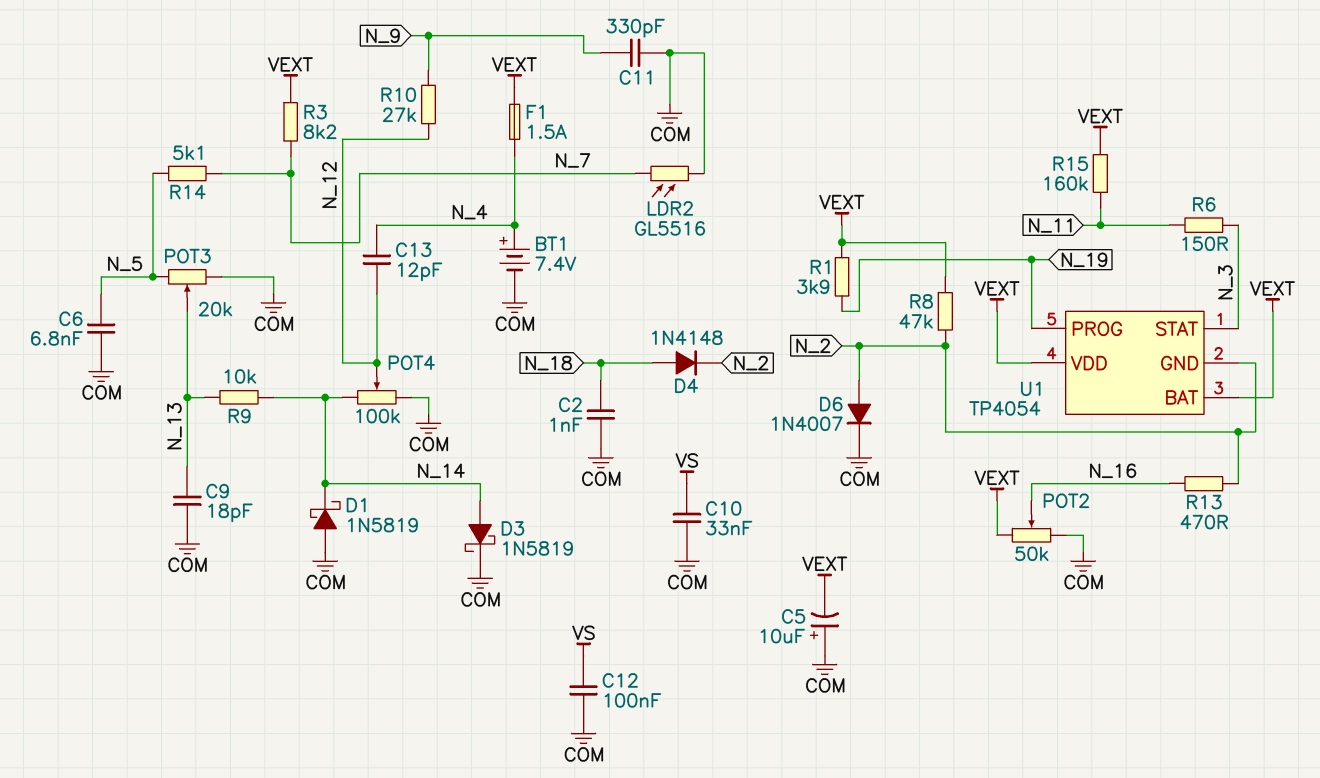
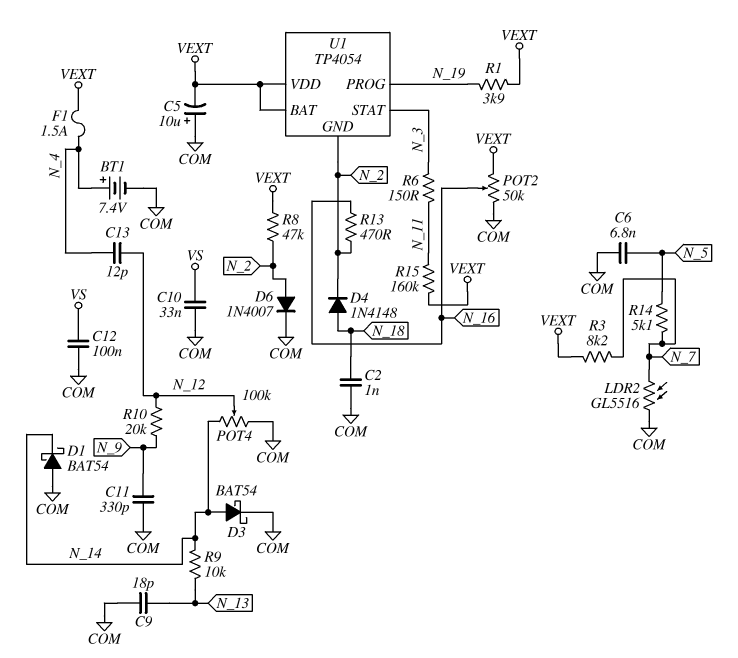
D1: schottky 1N5819 (A COM, K N_14) -> schottky BAT54 (A COM, K N_14)
D3: schottky 1N5819 (A N_14, K COM) -> schottky BAT54 (A N_14, K COM)
POT3: 20k (COM, N_5, wiper N_13) -> none
R10: 27k (N_9, N_12) -> 20k (N_9, N_12)

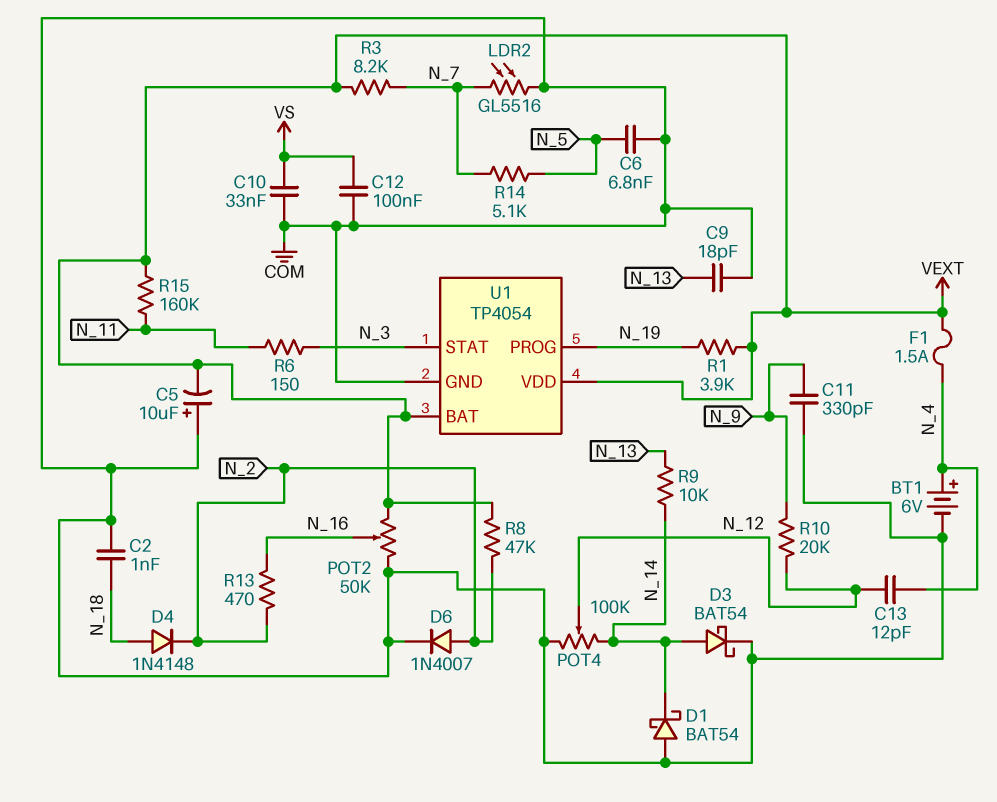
BT1: 7.4V (plus N_4, minus COM) -> 6V (plus N_4, minus COM)
U1 pin GND: N_2 -> COM

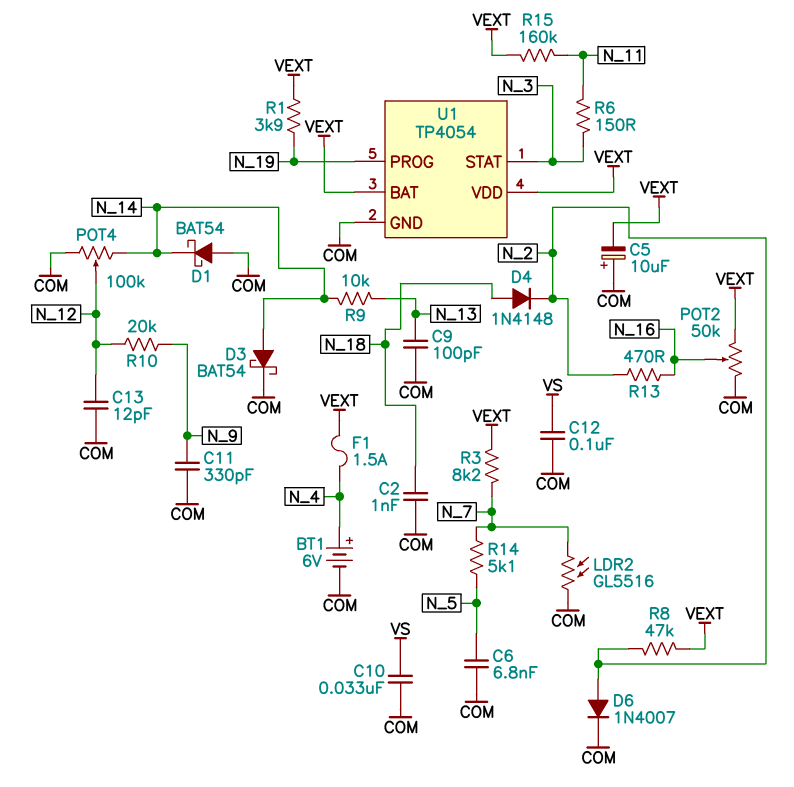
C9: 18pF (COM, N_13) -> 100pF (COM, N_13)
C13: 12pF (N_4, N_12) -> 12pF (COM, N_12)

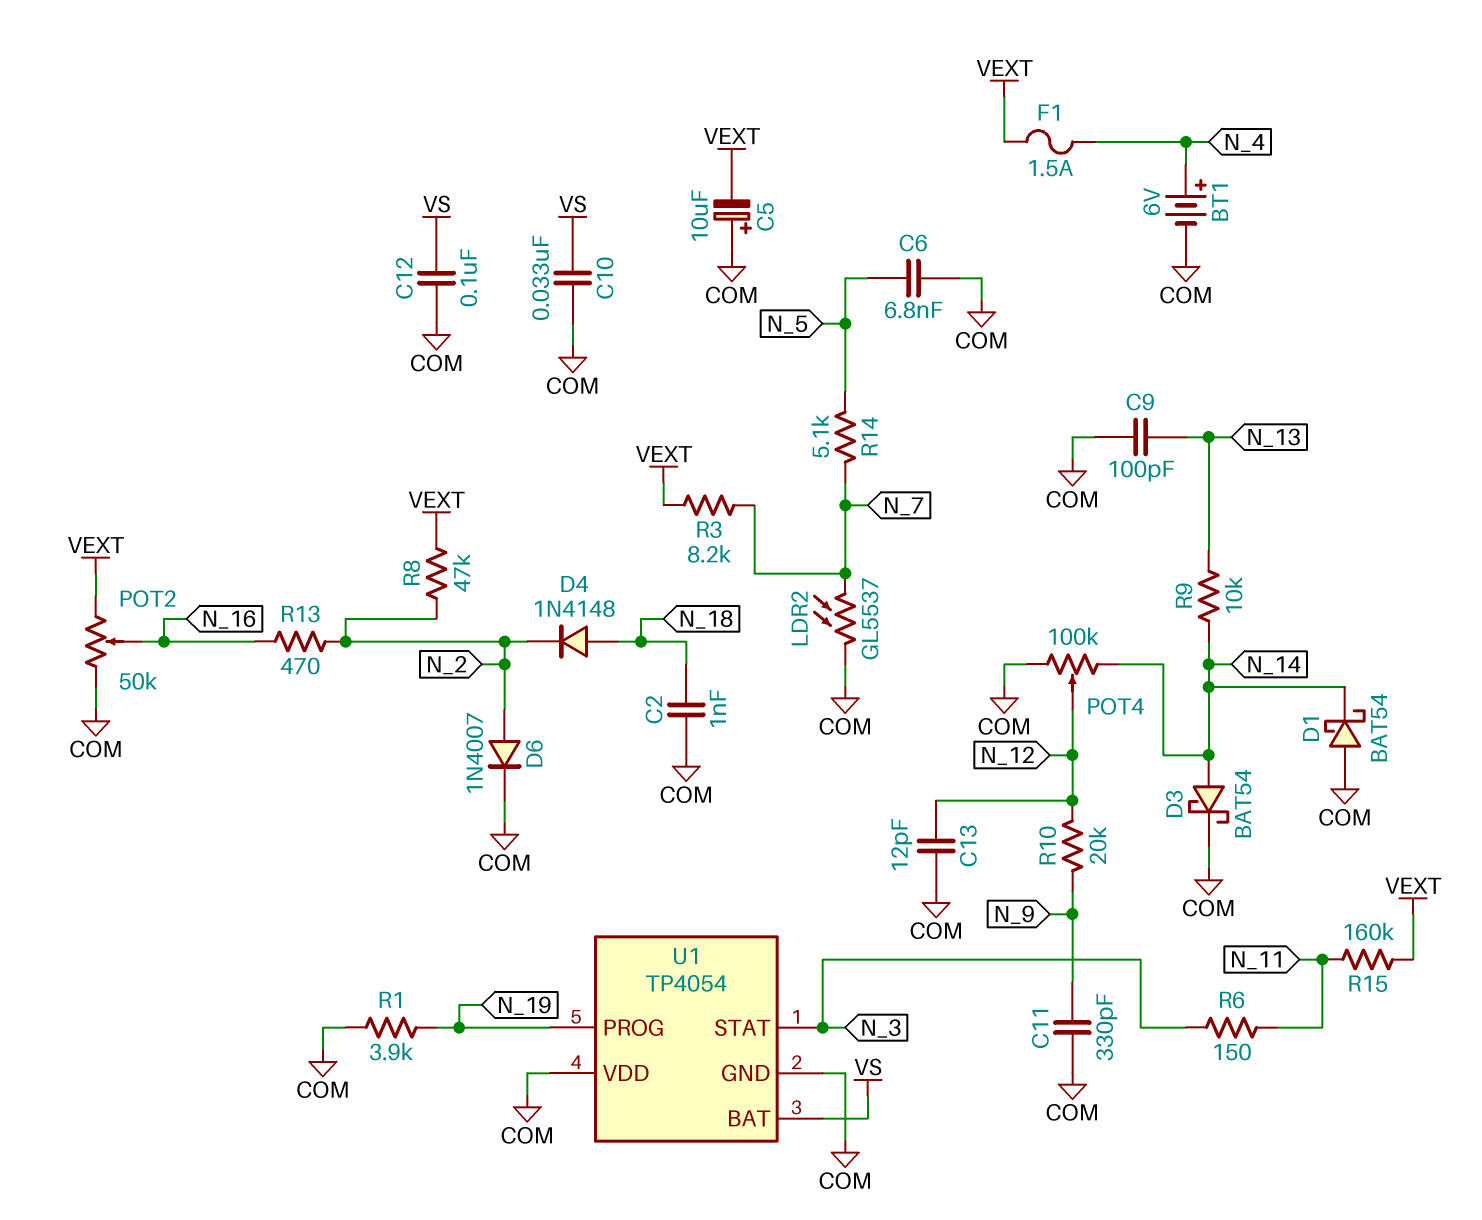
LDR2: GL5516 (COM, N_7) -> GL5537 (COM, N_7)
R1: 3.9k (N_19, VEXT) -> 3.9k (COM, N_19)
U1 pin BAT: VEXT -> VS
U1 pin VDD: VEXT -> COM

